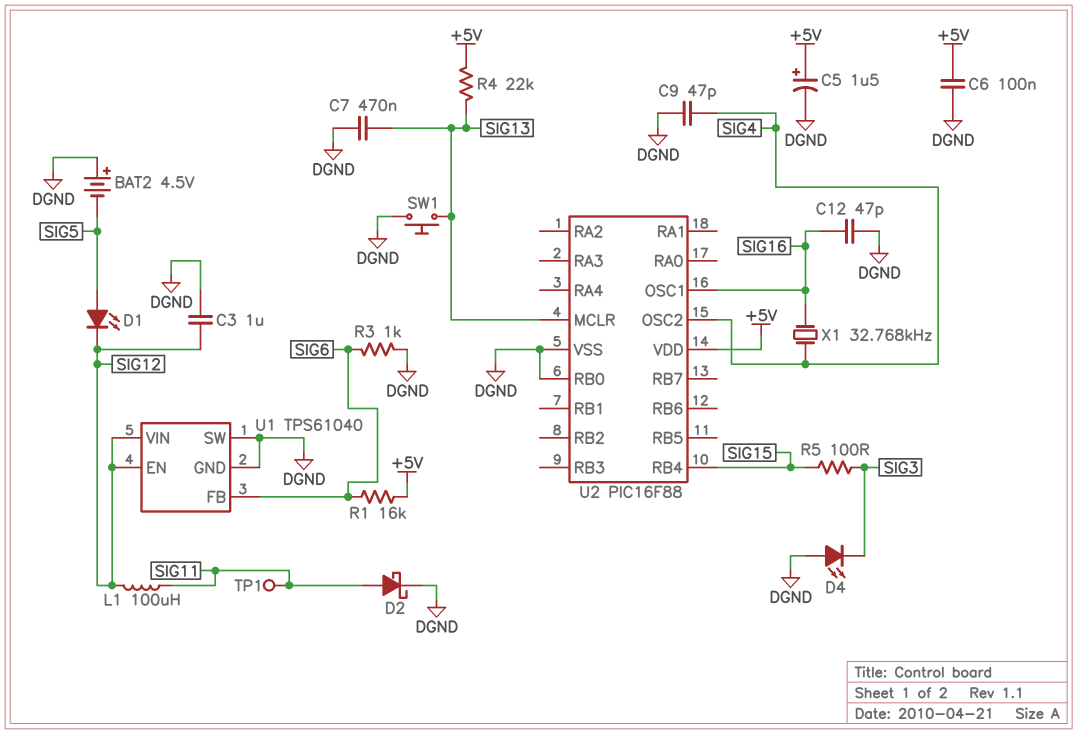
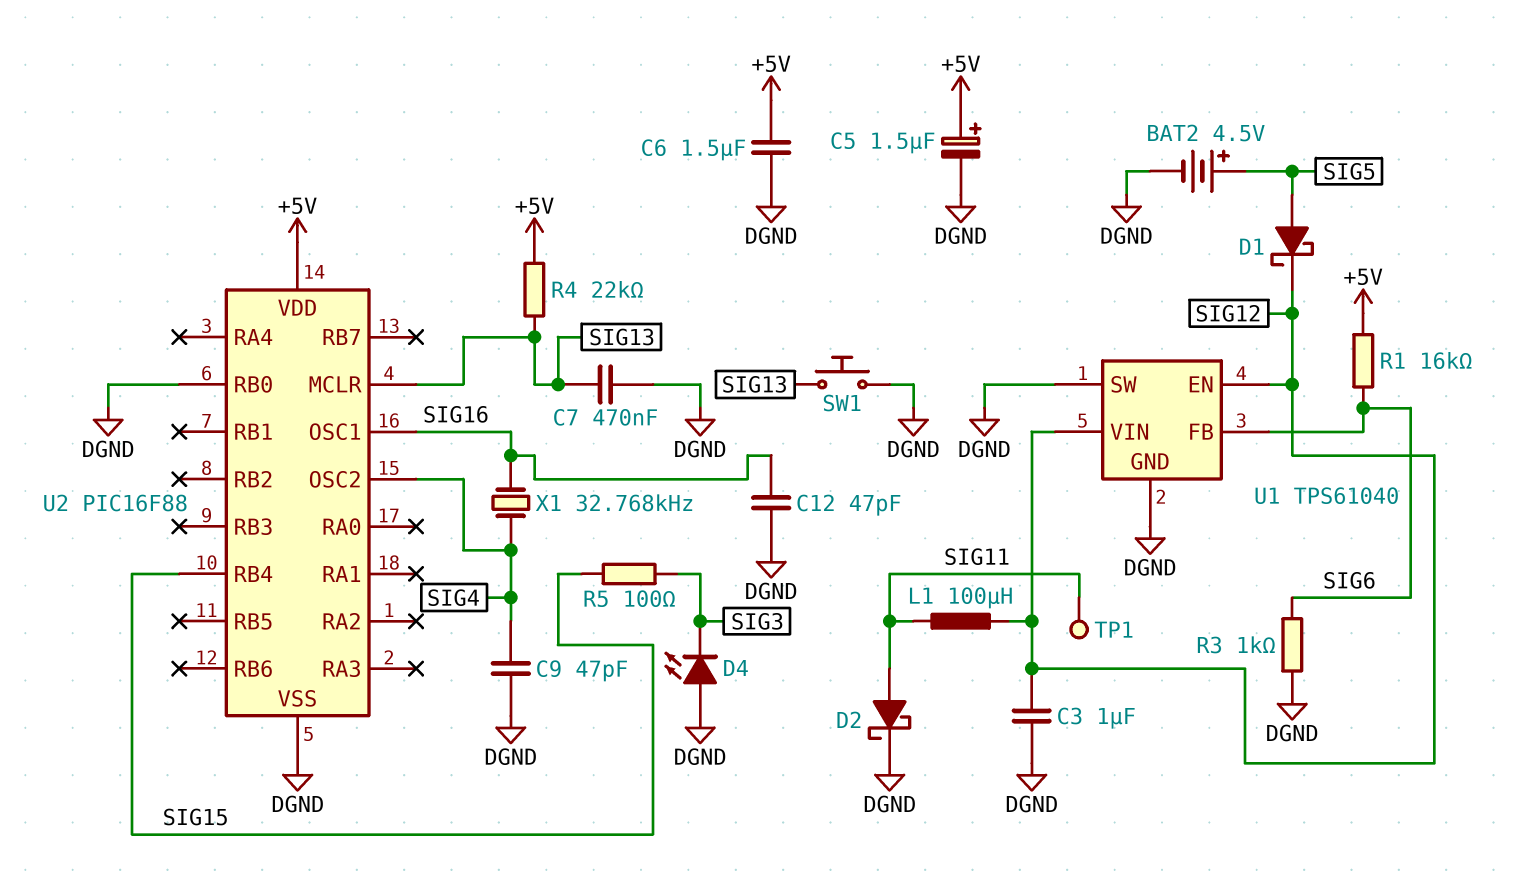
BAT2: 4.5V (plus DGND, minus SIG5) -> 4.5V (plus SIG5, minus DGND)
C6: 100nF (+5V, DGND) -> 1.5uF (+5V, DGND)
D1: LED (A SIG5, K SIG12) -> schottky (A SIG5, K SIG12)

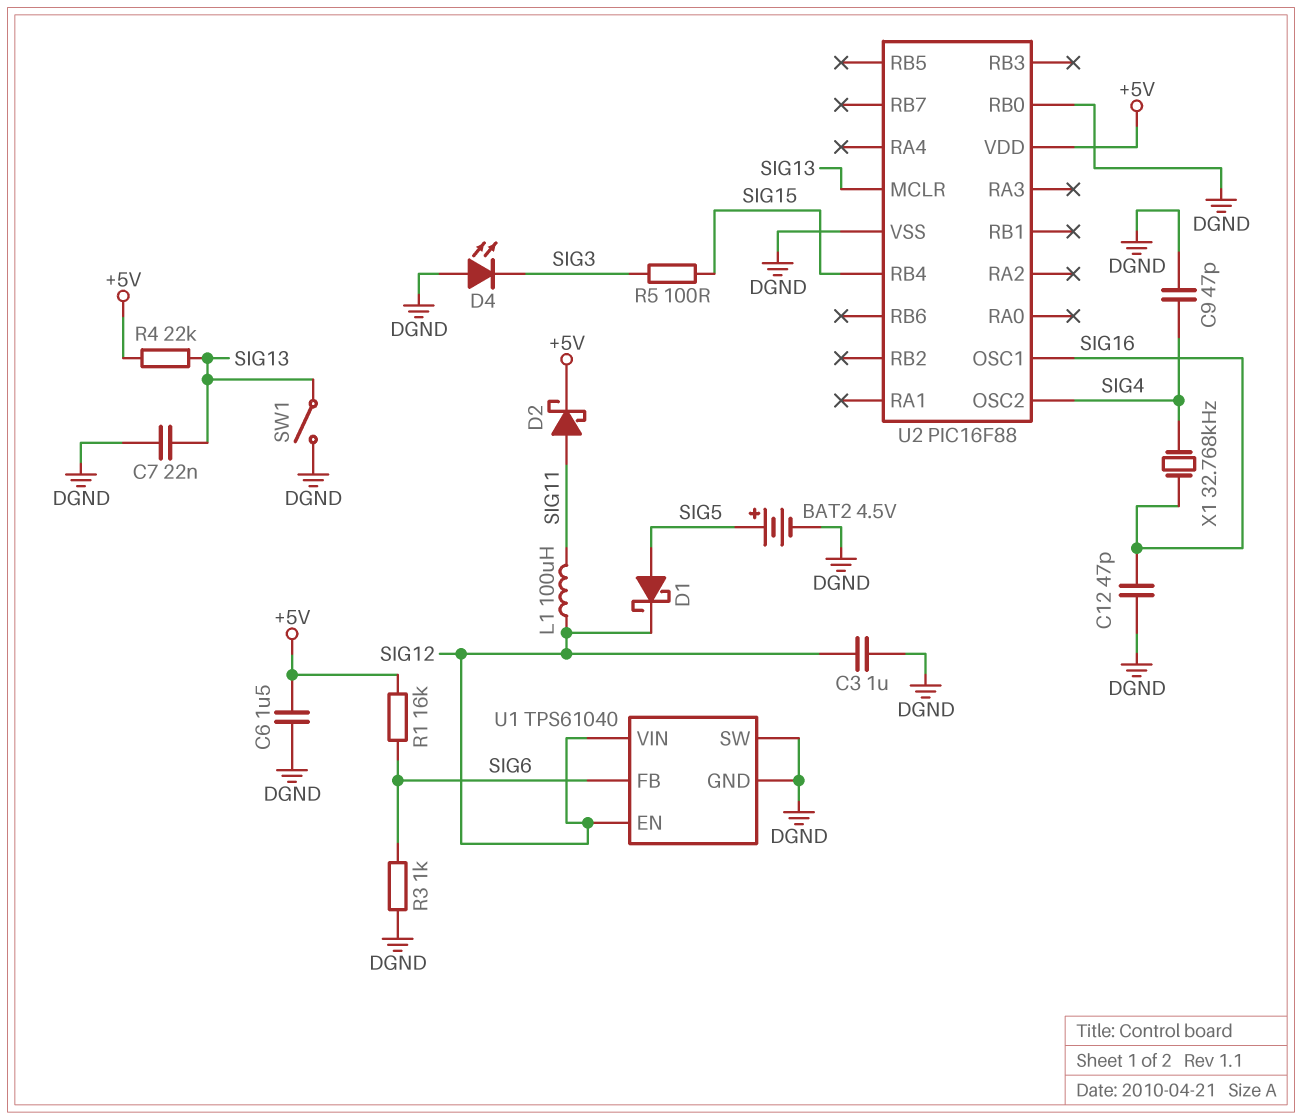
C5: 1.5uF (plus +5V, minus DGND) -> none
C7: 470nF (DGND, SIG13) -> 22nF (DGND, SIG13)
D2: schottky (A SIG11, K DGND) -> schottky (A SIG11, K +5V)
SW1: button (DGND, SIG13) -> switch (DGND, SIG13)
TP1: test point (SIG11) -> none

